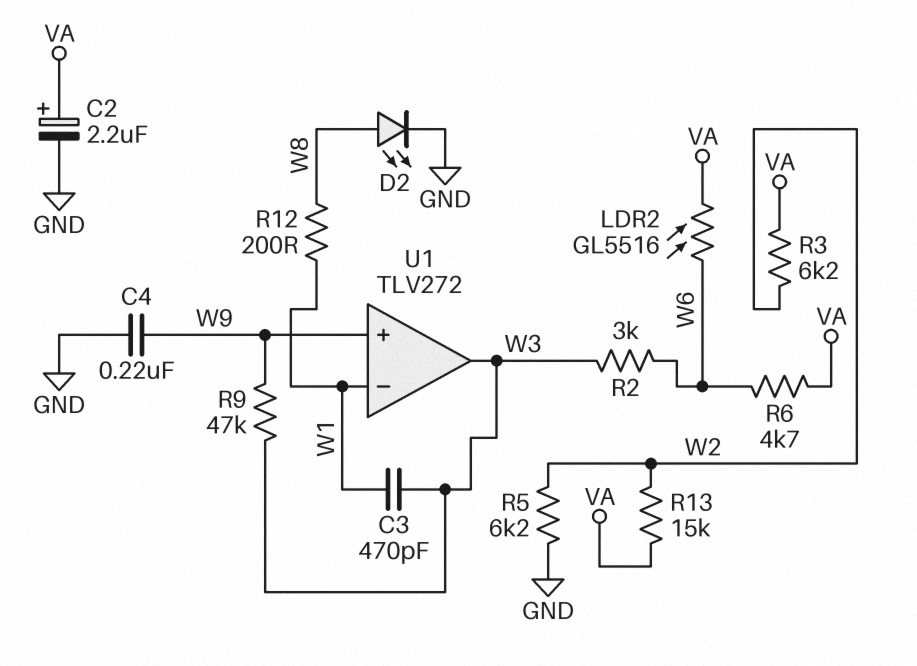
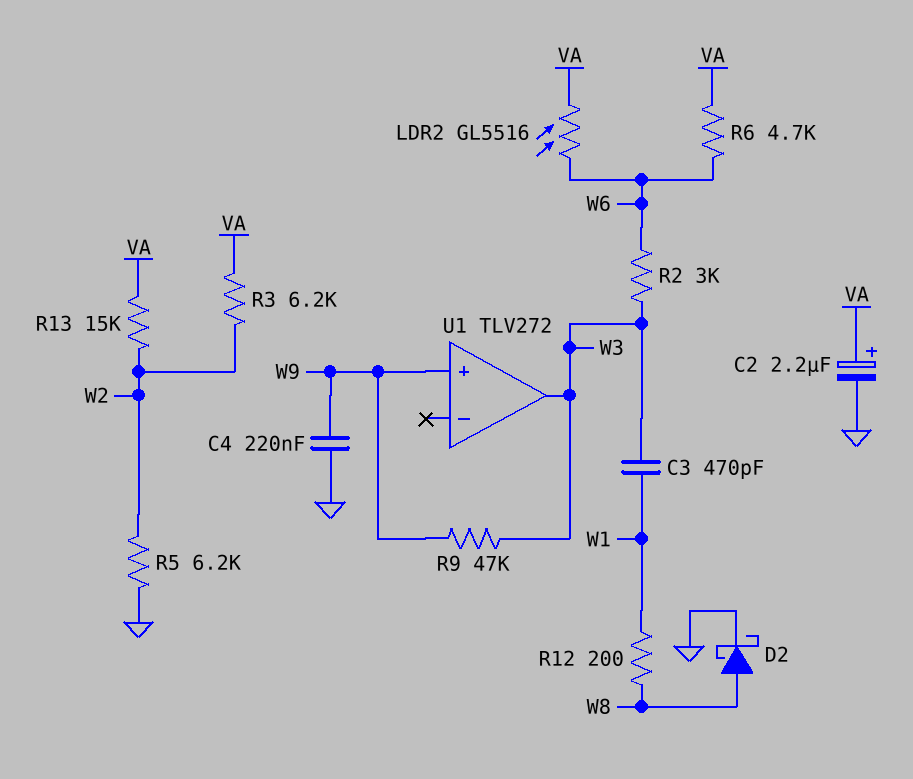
D2: LED (A W8, K GND) -> schottky (A W8, K GND)
U1 pin in-: W1 -> none

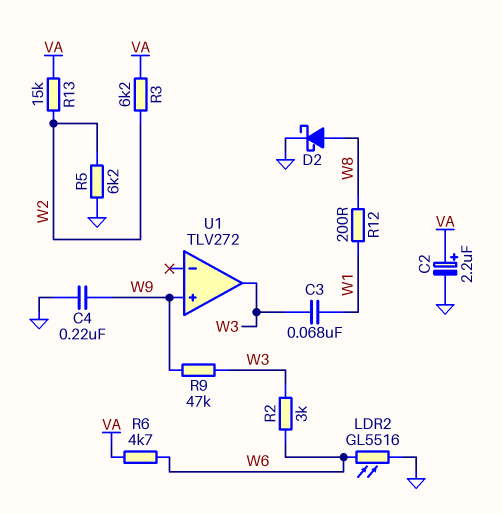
C3: 470pF (W1, W3) -> 68nF (W1, W3)
LDR2: GL5516 (VA, W6) -> GL5516 (GND, W6)

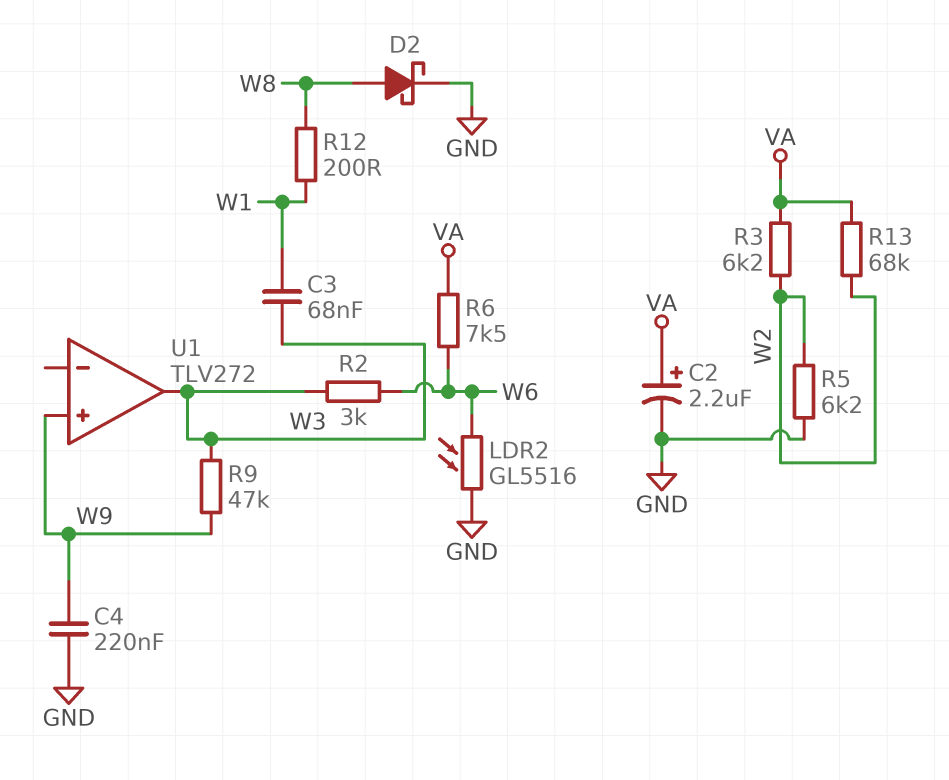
R6: 4.7k (VA, W6) -> 7.5k (VA, W6)
R13: 15k (VA, W2) -> 68k (VA, W2)

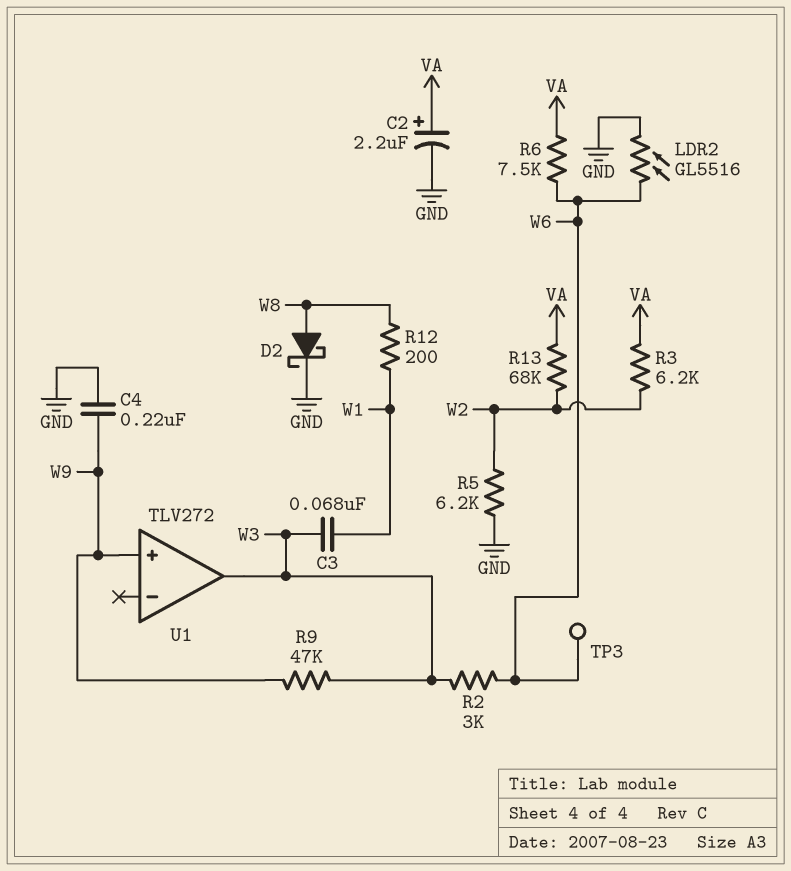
TP3: none -> test point (W6)

